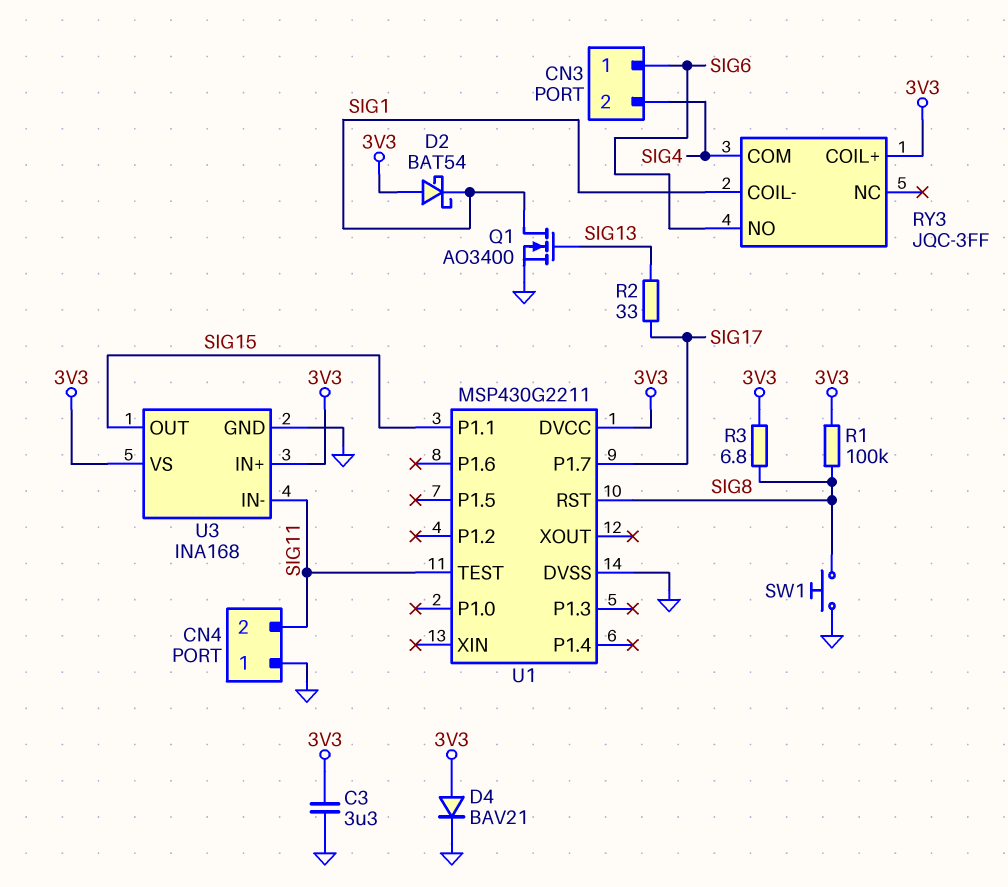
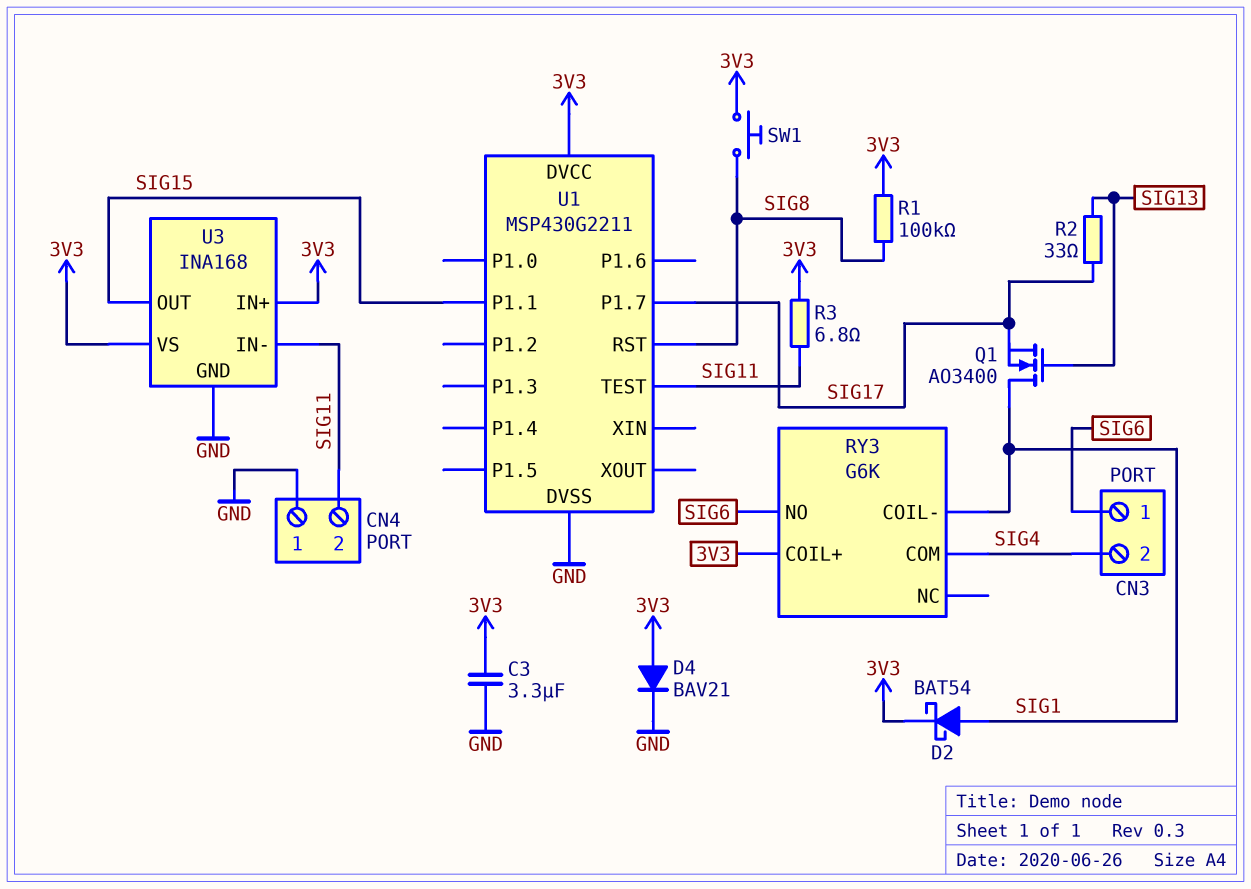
D2: schottky BAT54 (A 3V3, K SIG1) -> schottky BAT54 (A SIG1, K 3V3)
Q1: NMOS AO3400 (G SIG13, D SIG1, S GND) -> NMOS AO3400 (G SIG13, D SIG1, S SIG17)
R3: 6.8 (3V3, SIG8) -> 6.8 (3V3, SIG11)
RY3: JQC-3FF -> G6K
SW1: button (GND, SIG8) -> button (3V3, SIG8)

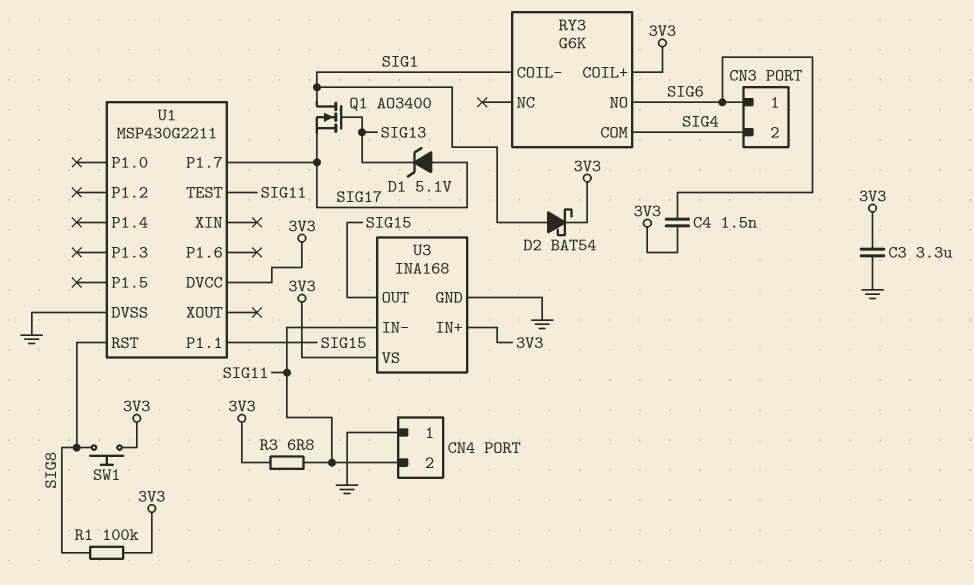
C4: none -> 1.5nF (3V3, SIG6)
D1: none -> zener 5.1V (A SIG17, K SIG13)
D4: diode BAV21 (A 3V3, K GND) -> none
R2: 33 (SIG13, SIG17) -> none

